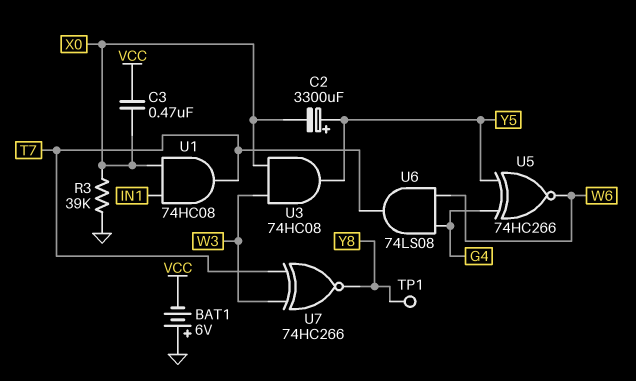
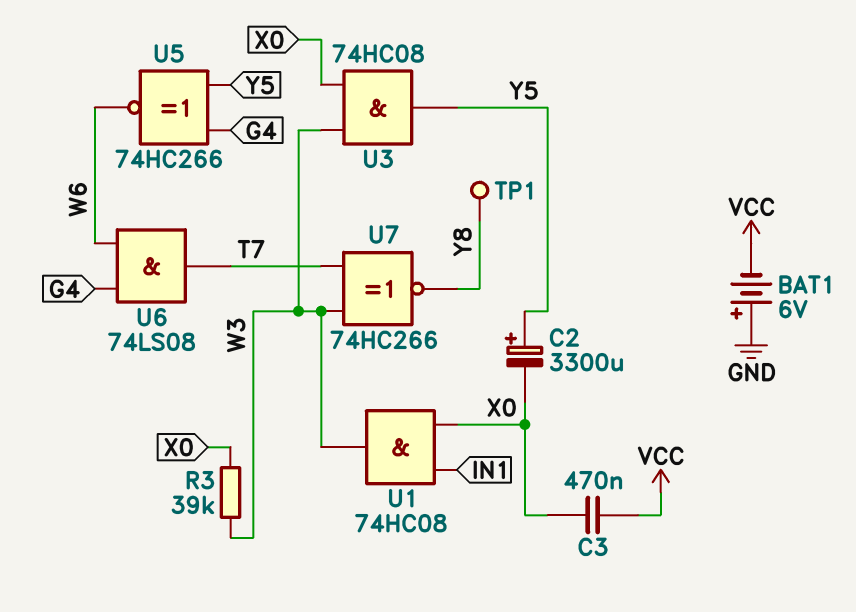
R3: 39k (GND, X0) -> 39k (W3, X0)
U1: AND 74HC08 (in IN1, in X0, out T7) -> AND 74HC08 (in IN1, in X0, out W3)

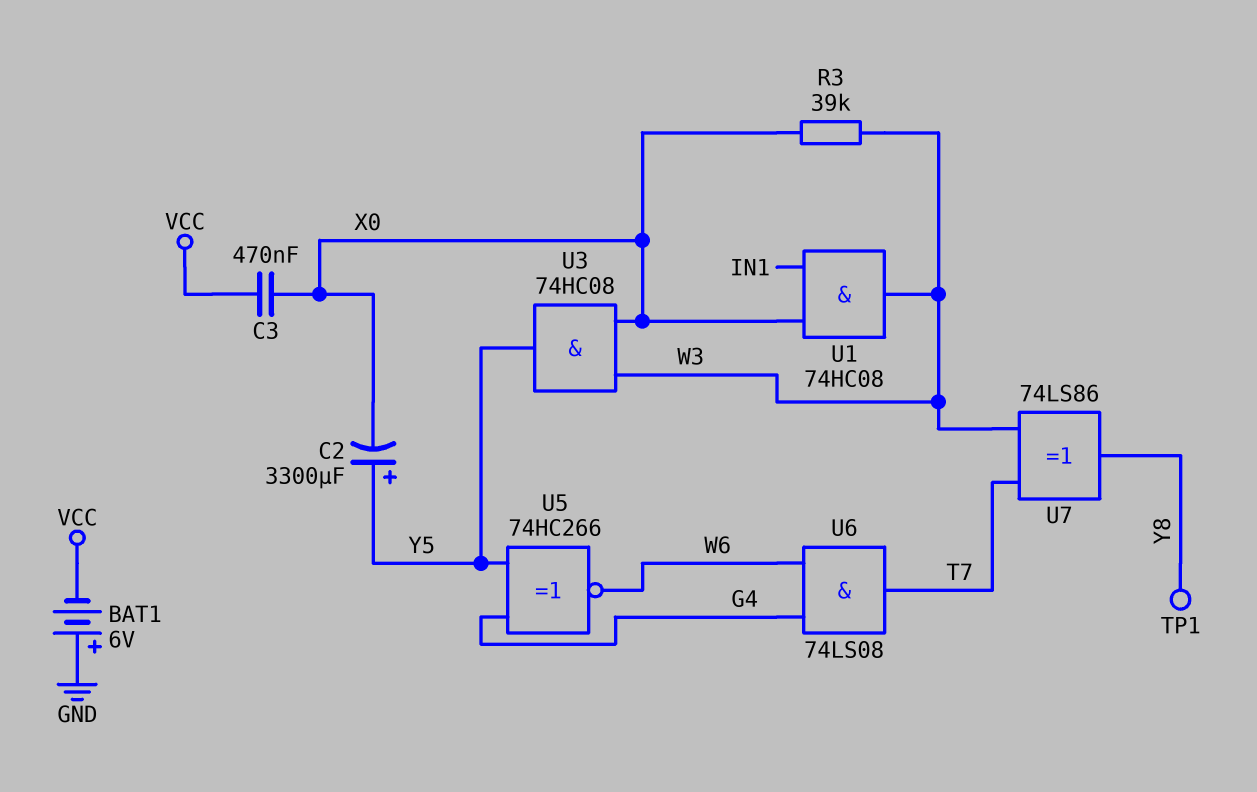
U7: XNOR 74HC266 (in T7, in W3, out Y8) -> XOR 74LS86 (in T7, in W3, out Y8)

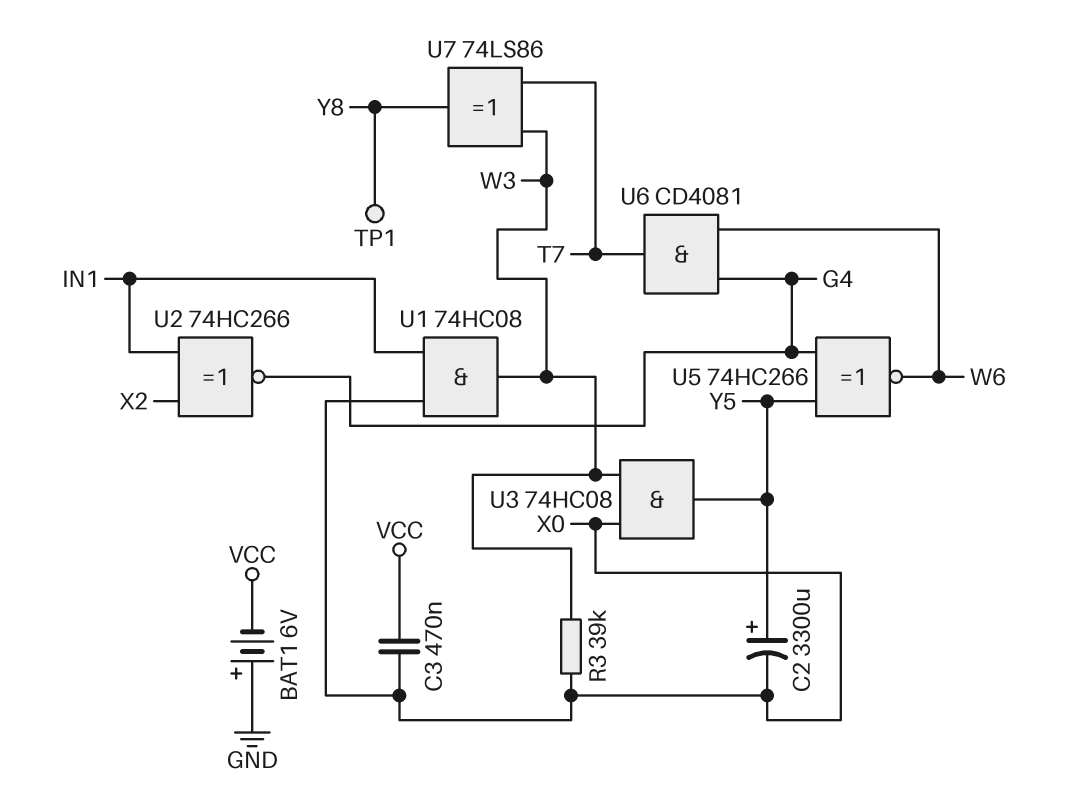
U2: none -> XNOR 74HC266 (in IN1, in X2, out G4)
U6: AND 74LS08 (in G4, in W6, out T7) -> AND CD4081 (in G4, in W6, out T7)

